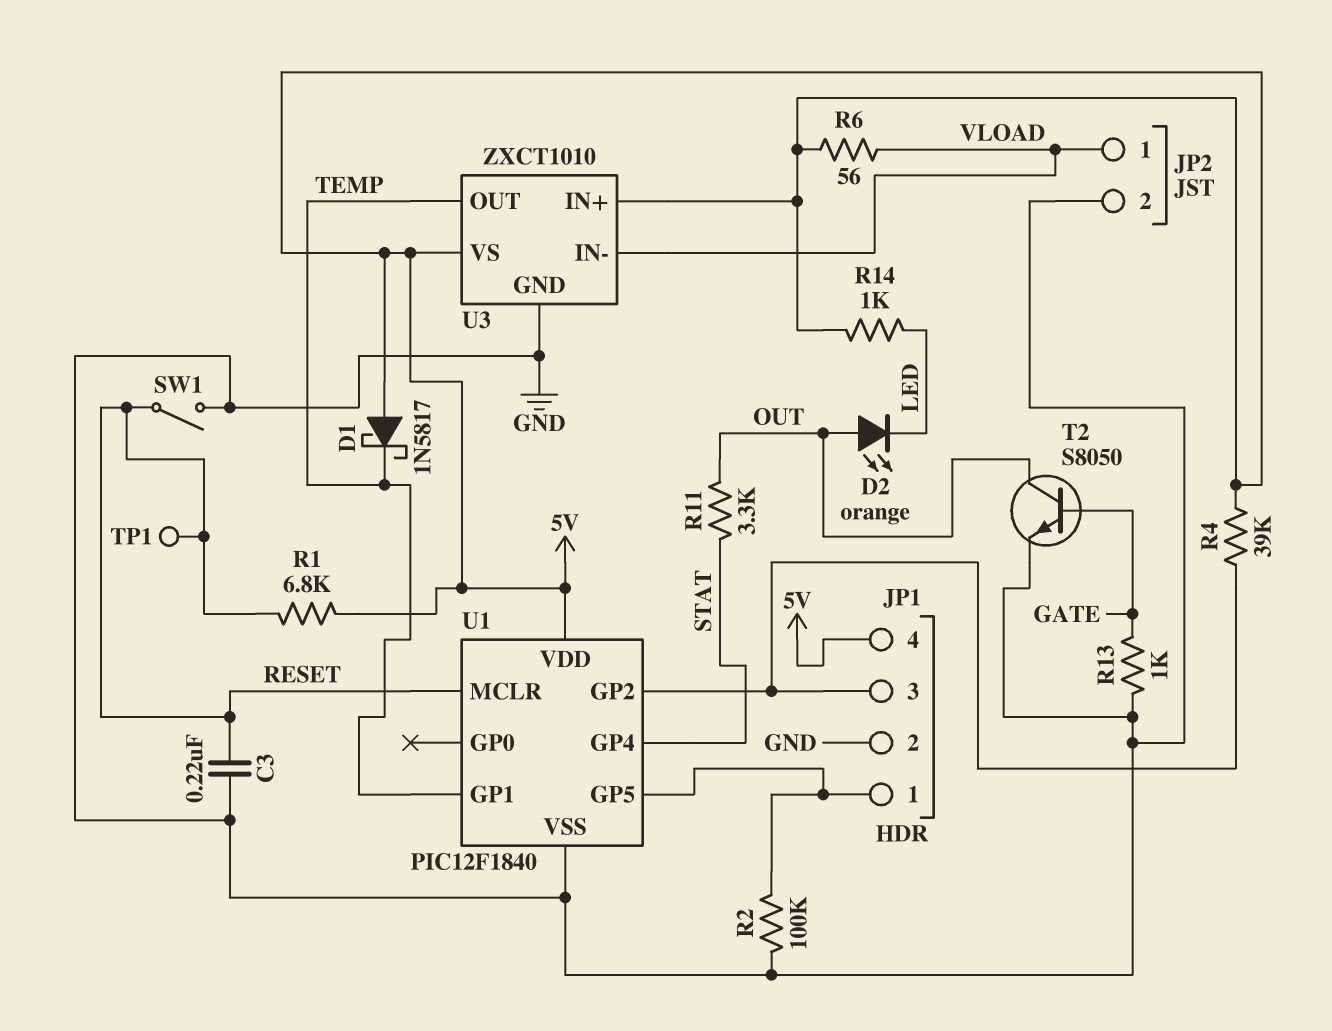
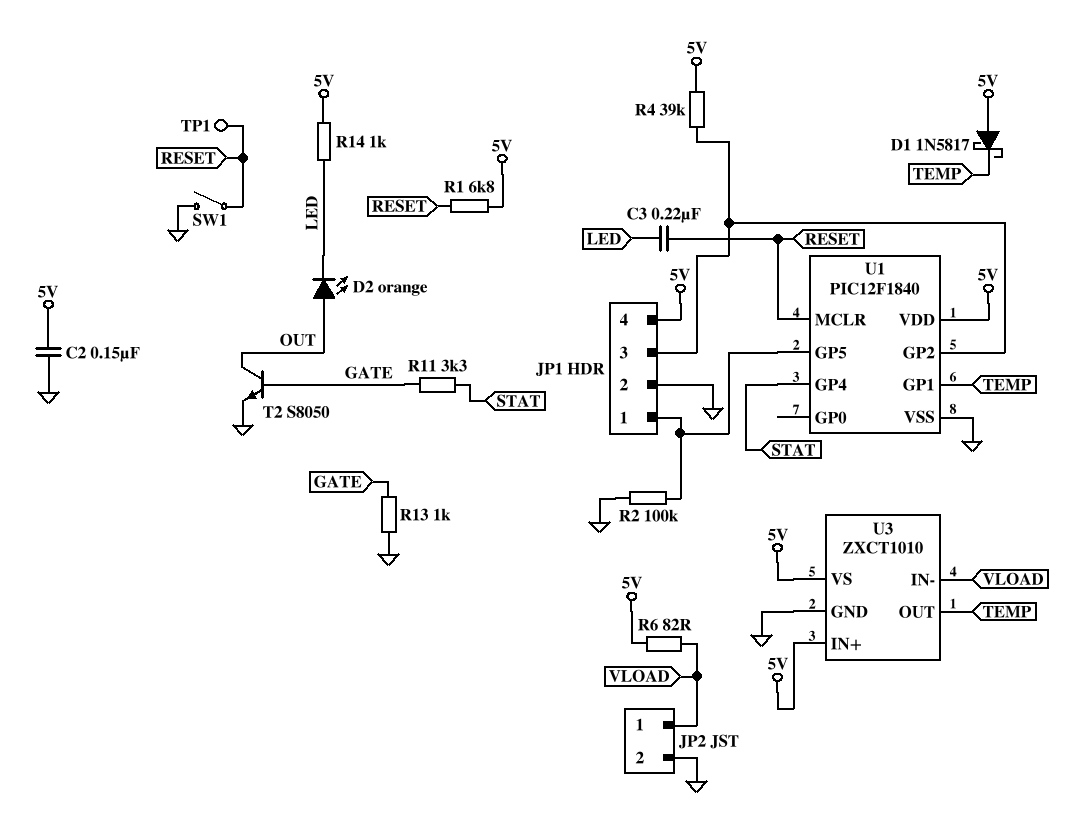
C2: none -> 150nF (5V, GND)
C3: 220nF (GND, RESET) -> 220nF (LED, RESET)
R6: 56 (5V, VLOAD) -> 82 (5V, VLOAD)
R11: 3.3k (OUT, STAT) -> 3.3k (GATE, STAT)

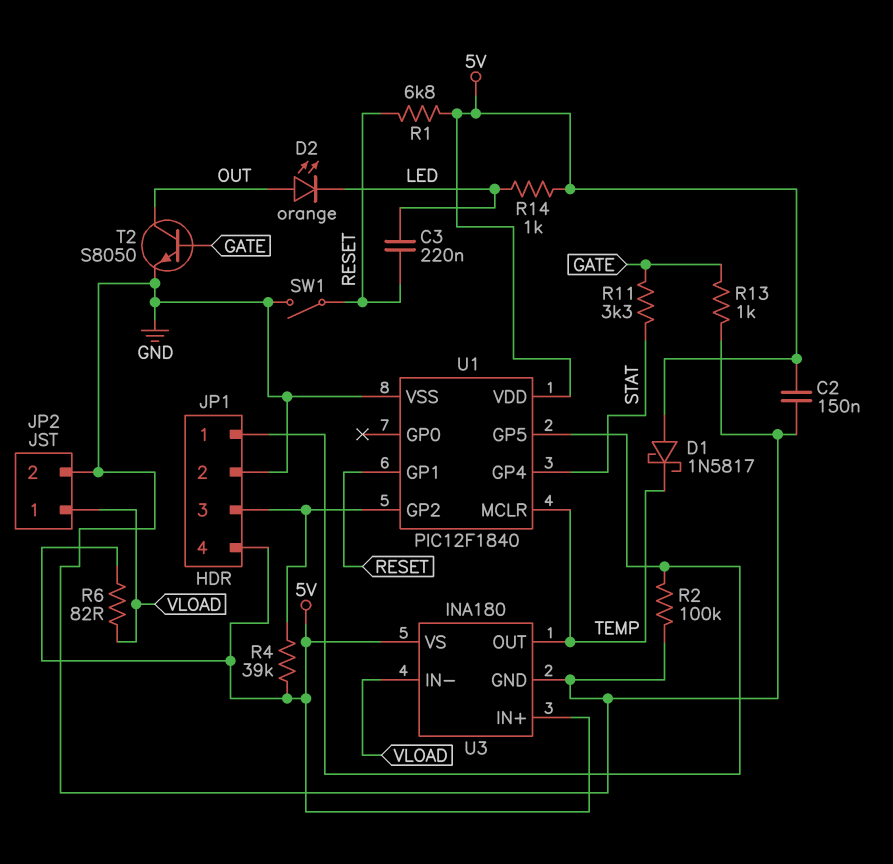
TP1: test point (RESET) -> none
U1 pin GP1: TEMP -> RESET
U1 pin MCLR: RESET -> TEMP
U3: ZXCT1010 -> INA180

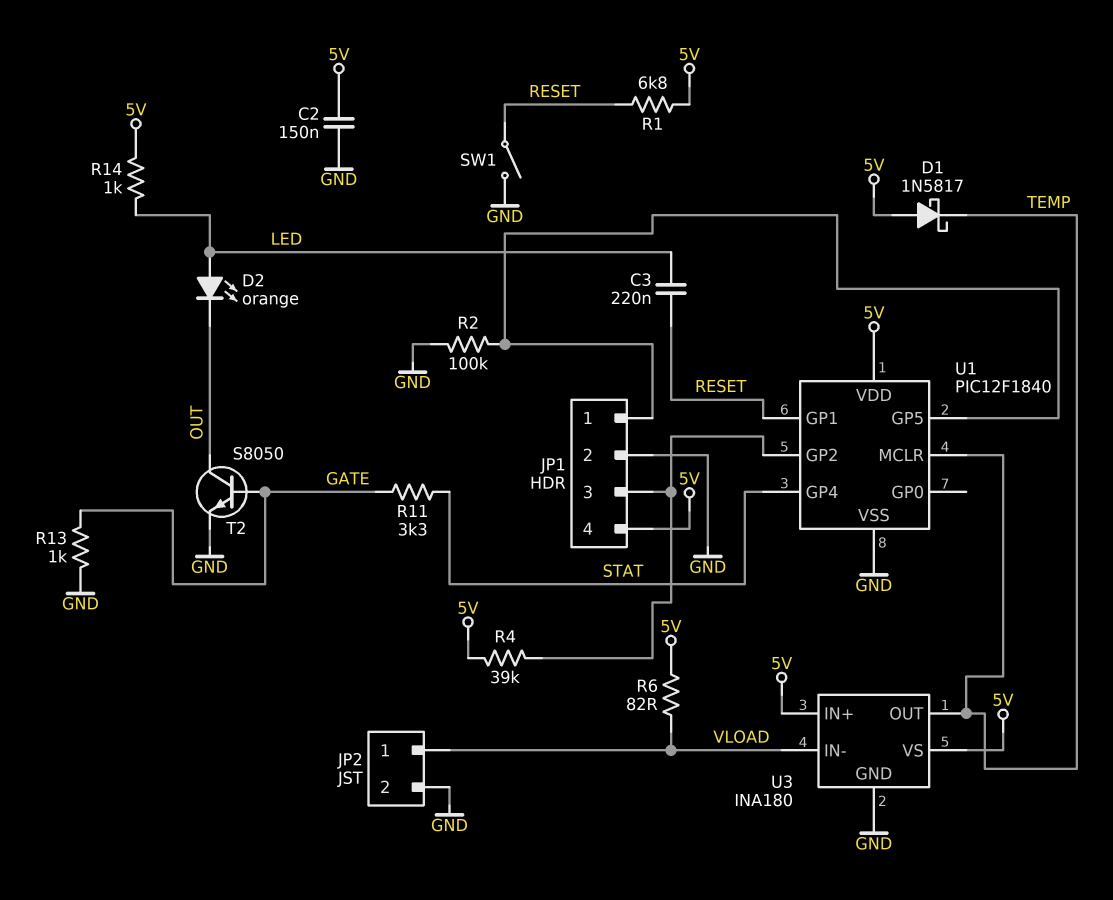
D2: LED orange (A OUT, K LED) -> LED orange (A LED, K OUT)

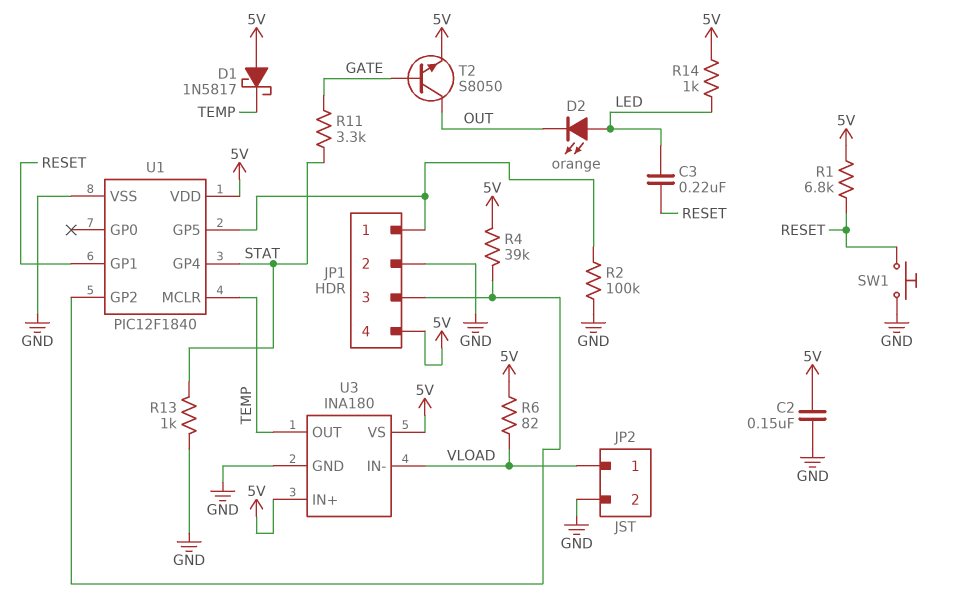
R13: 1k (GATE, GND) -> 1k (GND, STAT)
SW1: switch (GND, RESET) -> button (GND, RESET)
T2: NPN S8050 (B GATE, C OUT, E GND) -> NPN S8050 (B GATE, C OUT, E 5V)

